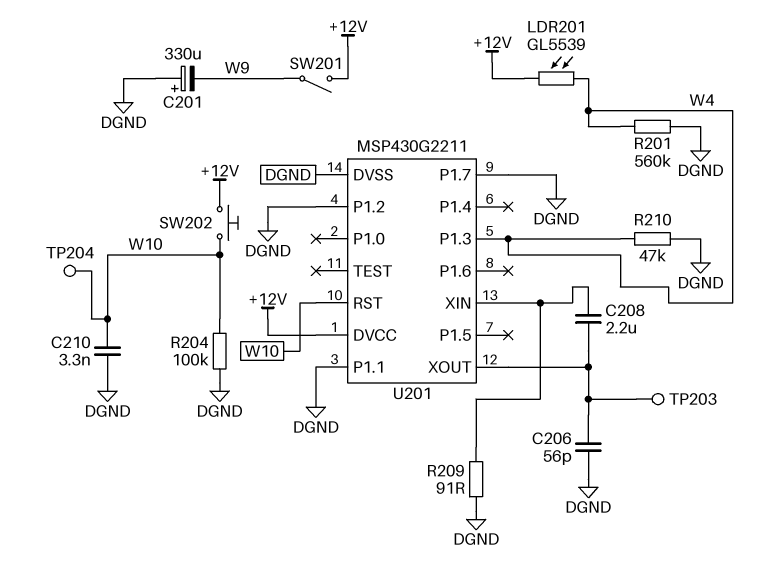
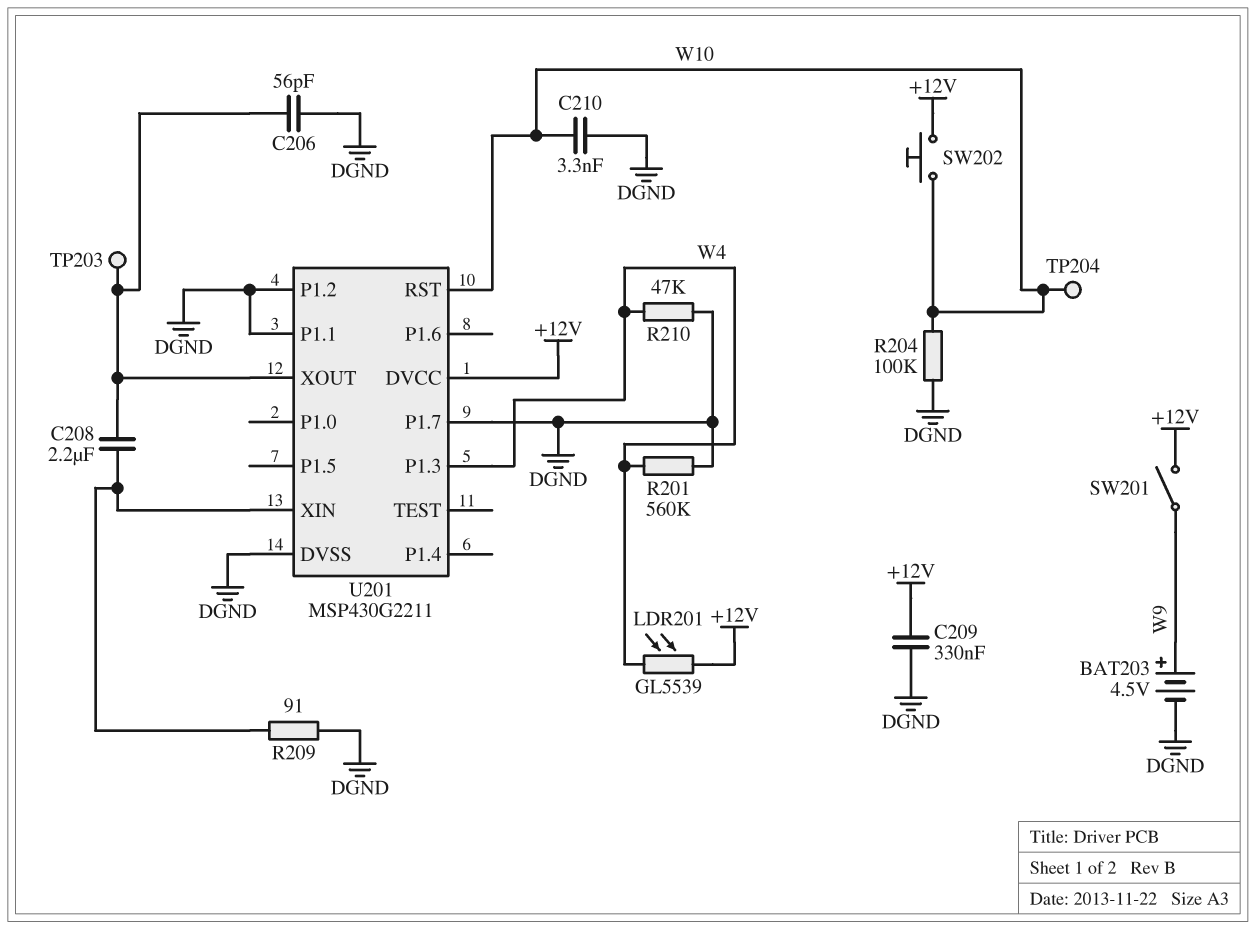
BAT203: none -> 4.5V (plus W9, minus DGND)
C201: 330uF (plus DGND, minus W9) -> none
C209: none -> 330nF (+12V, DGND)

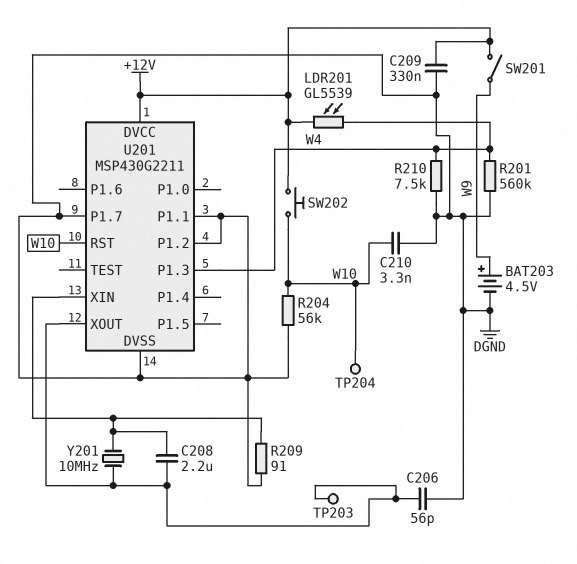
R204: 100k (DGND, W10) -> 56k (DGND, W10)
R210: 47k (DGND, W4) -> 7.5k (DGND, W4)
Y201: none -> 10MHz (U201/XIN, U201/XOUT)

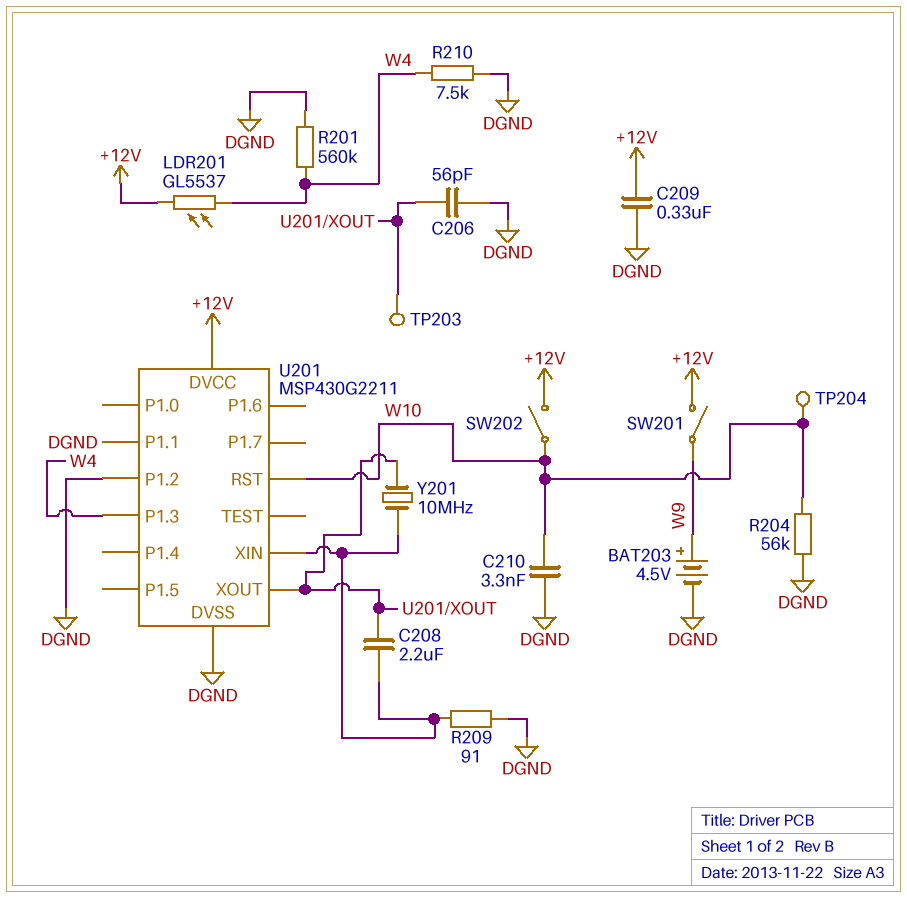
LDR201: GL5539 (+12V, W4) -> GL5537 (+12V, W4)
SW202: button (+12V, W10) -> switch (+12V, W10)
U201 pin P1.7: DGND -> none

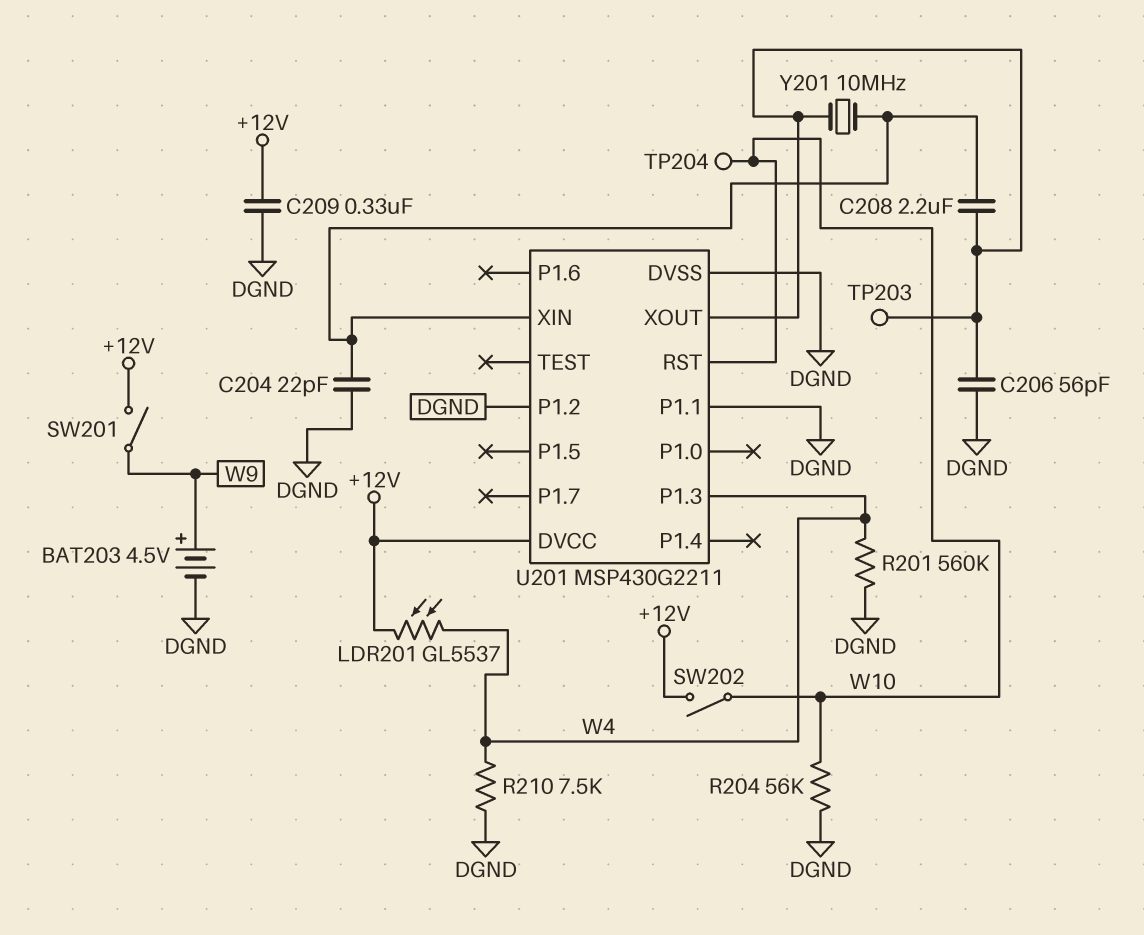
C204: none -> 22pF (DGND, U201/XIN)
C210: 3.3nF (DGND, W10) -> none
R209: 91 (DGND, U201/XIN) -> none

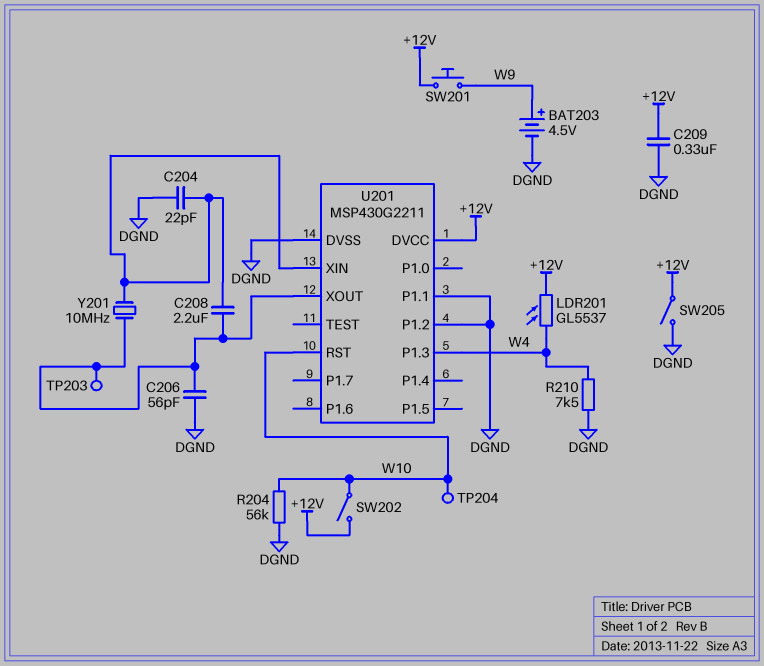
R201: 560k (DGND, W4) -> none
SW201: switch (+12V, W9) -> button (+12V, W9)
SW205: none -> switch (+12V, DGND)

